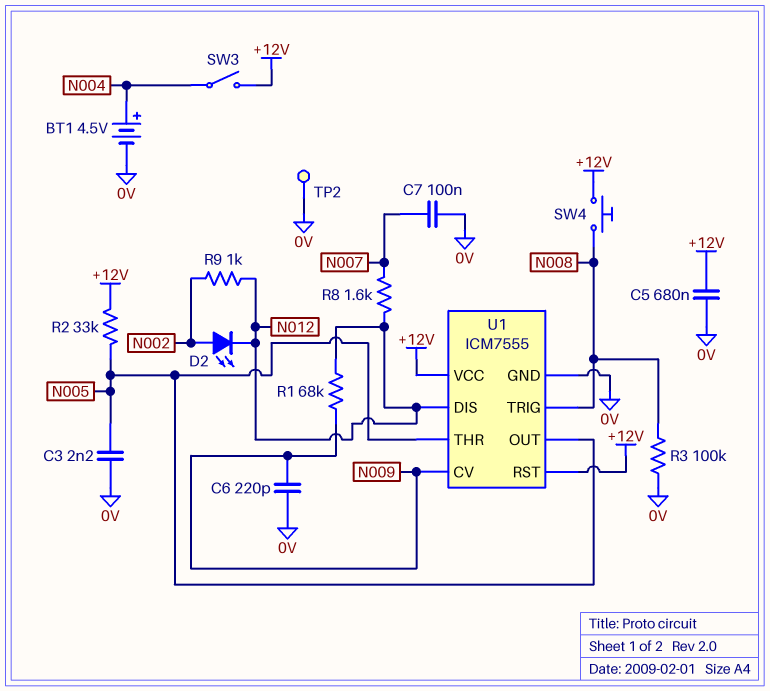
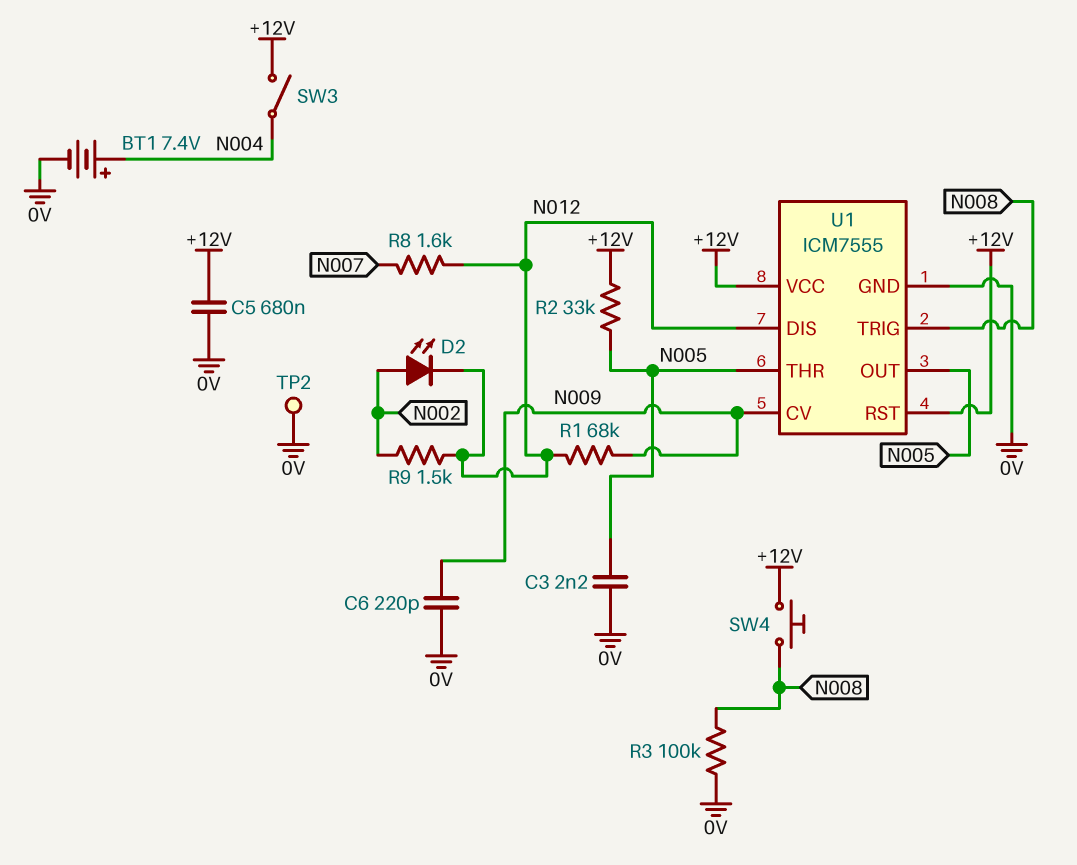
BT1: 4.5V (plus N004, minus 0V) -> 7.4V (plus N004, minus 0V)
C7: 100nF (0V, N007) -> none
R9: 1k (N002, N012) -> 1.5k (N002, N012)

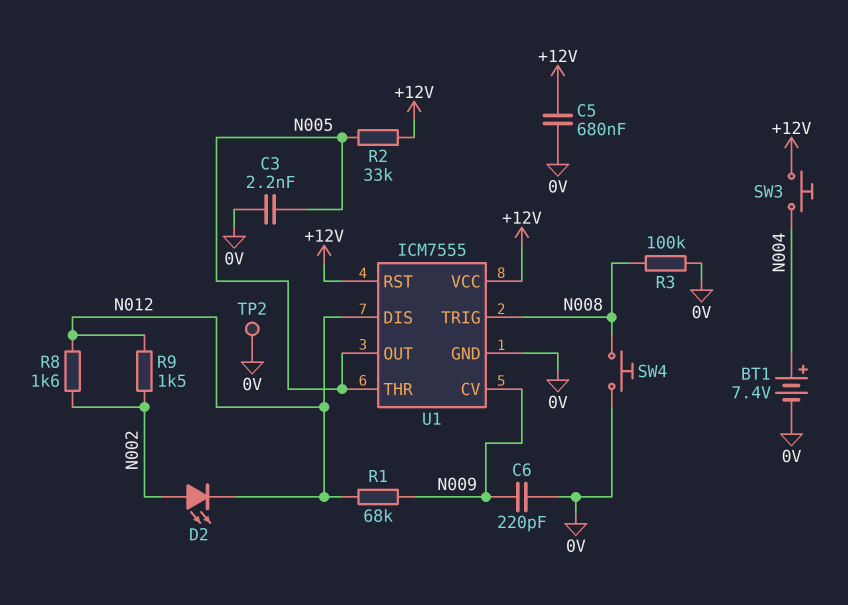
R8: 1.6k (N007, N012) -> 1.6k (N002, N012)
SW3: switch (+12V, N004) -> button (+12V, N004)
SW4: button (+12V, N008) -> button (0V, N008)

